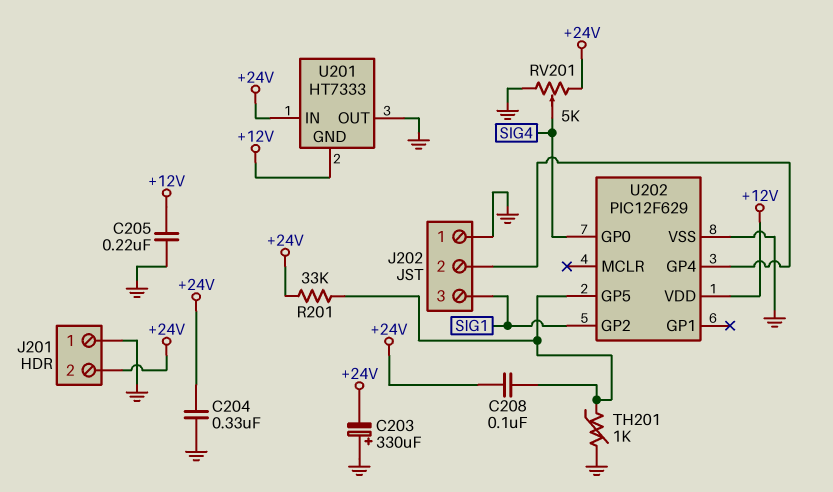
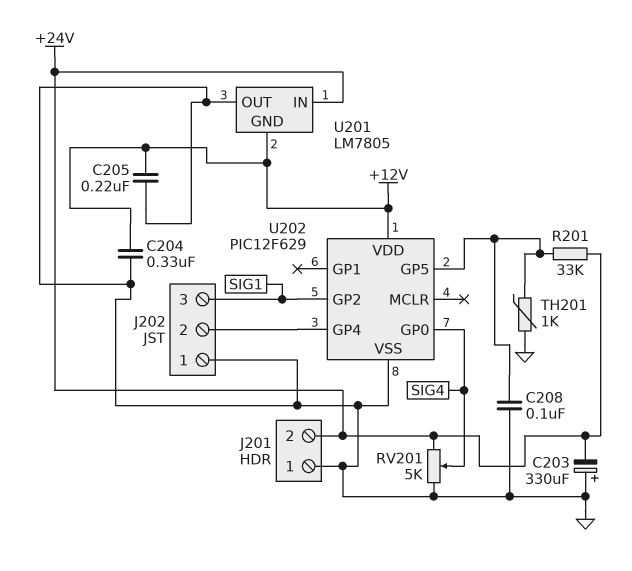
C204: 330nF (+24V, GND) -> 330nF (+12V, GND)
C208: 100nF (+24V, U202/GP5) -> 100nF (GND, U202/GP5)
U201: HT7333 -> LM7805

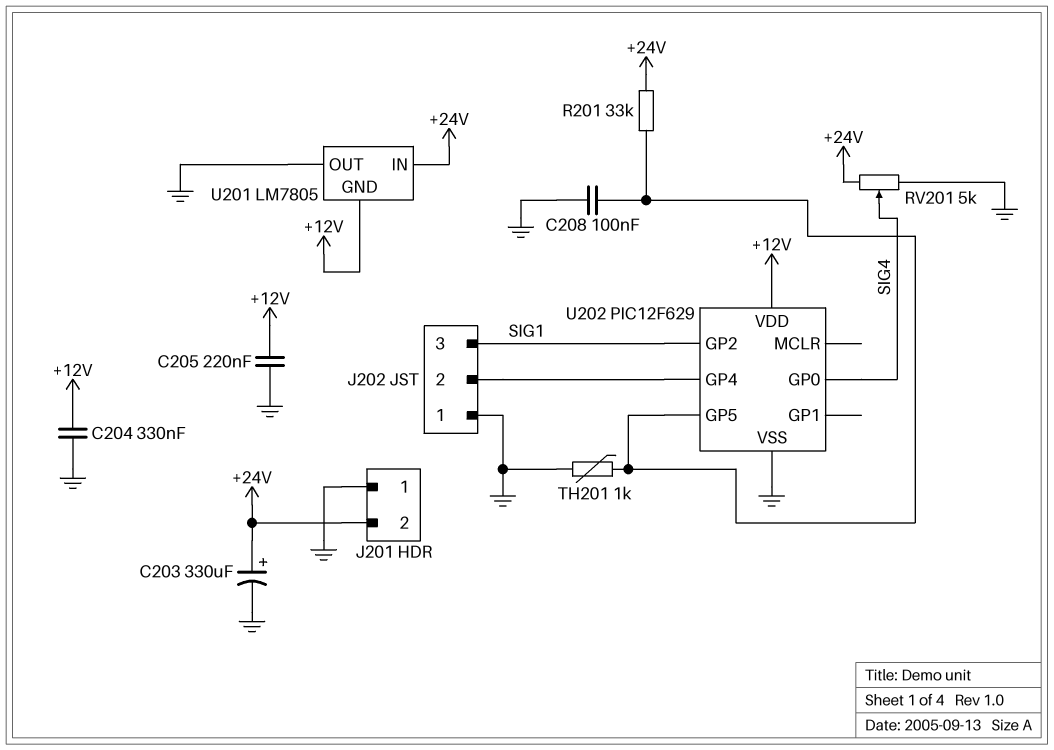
C203: 330uF (plus GND, minus +24V) -> 330uF (plus +24V, minus GND)

